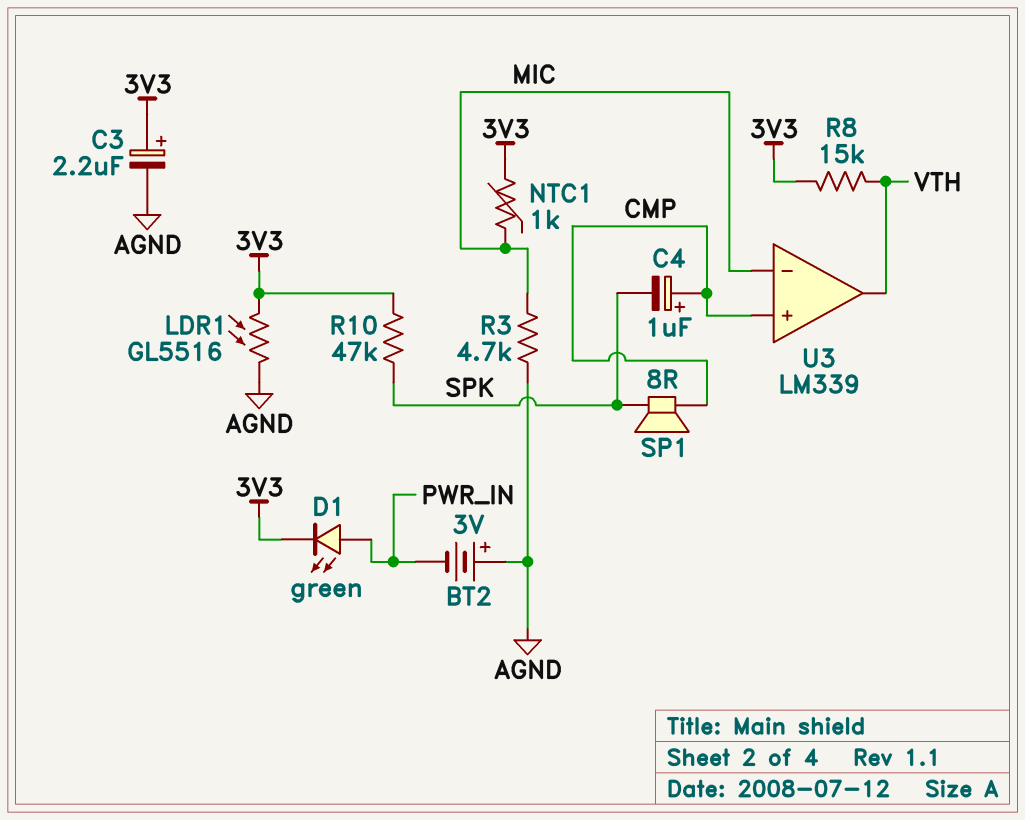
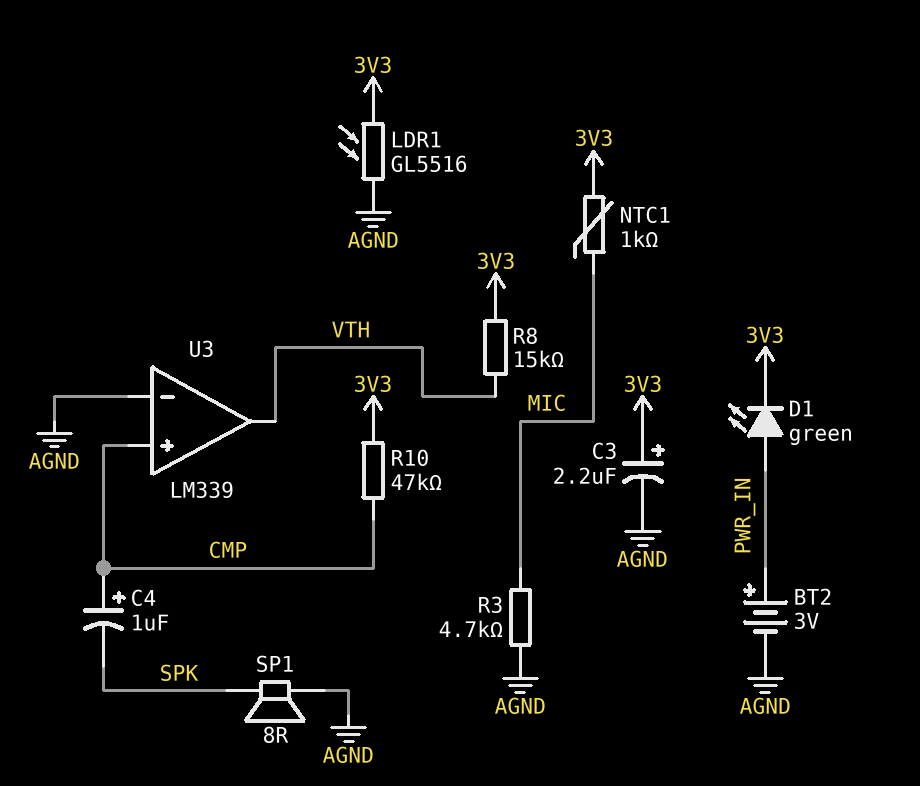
BT2: 3V (plus AGND, minus PWR_IN) -> 3V (plus PWR_IN, minus AGND)
R10: 47k (3V3, SPK) -> 47k (3V3, CMP)
SP1: speaker 8R (CMP, SPK) -> speaker 8R (AGND, SPK)
U3 pin in-: MIC -> AGND

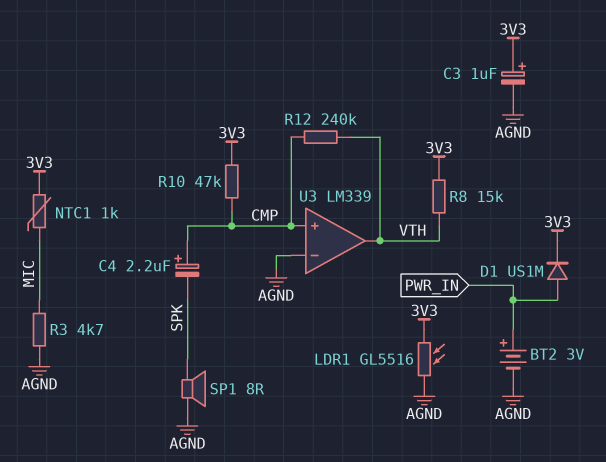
C3: 2.2uF (plus 3V3, minus AGND) -> 1uF (plus 3V3, minus AGND)
C4: 1uF (plus CMP, minus SPK) -> 2.2uF (plus CMP, minus SPK)
D1: LED green (A PWR_IN, K 3V3) -> diode US1M (A PWR_IN, K 3V3)
R12: none -> 240k (CMP, VTH)

